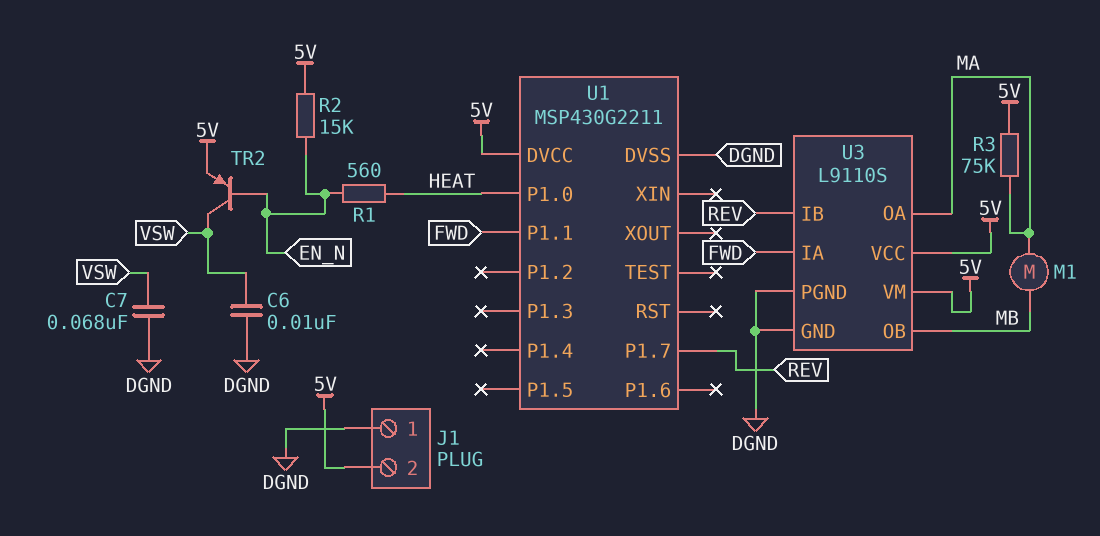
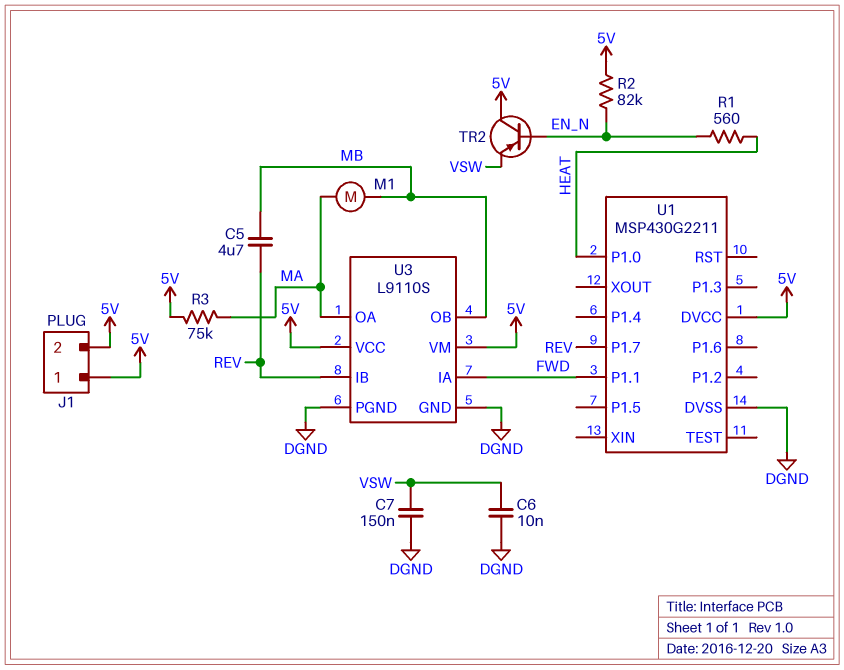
C5: none -> 4.7uF (MB, REV)
C7: 68nF (DGND, VSW) -> 150nF (DGND, VSW)
J1 pin 1: DGND -> 5V
R2: 15k (5V, EN_N) -> 82k (5V, EN_N)
TR2: PNP (B EN_N, C VSW, E 5V) -> PNP (B EN_N, C 5V, E VSW)

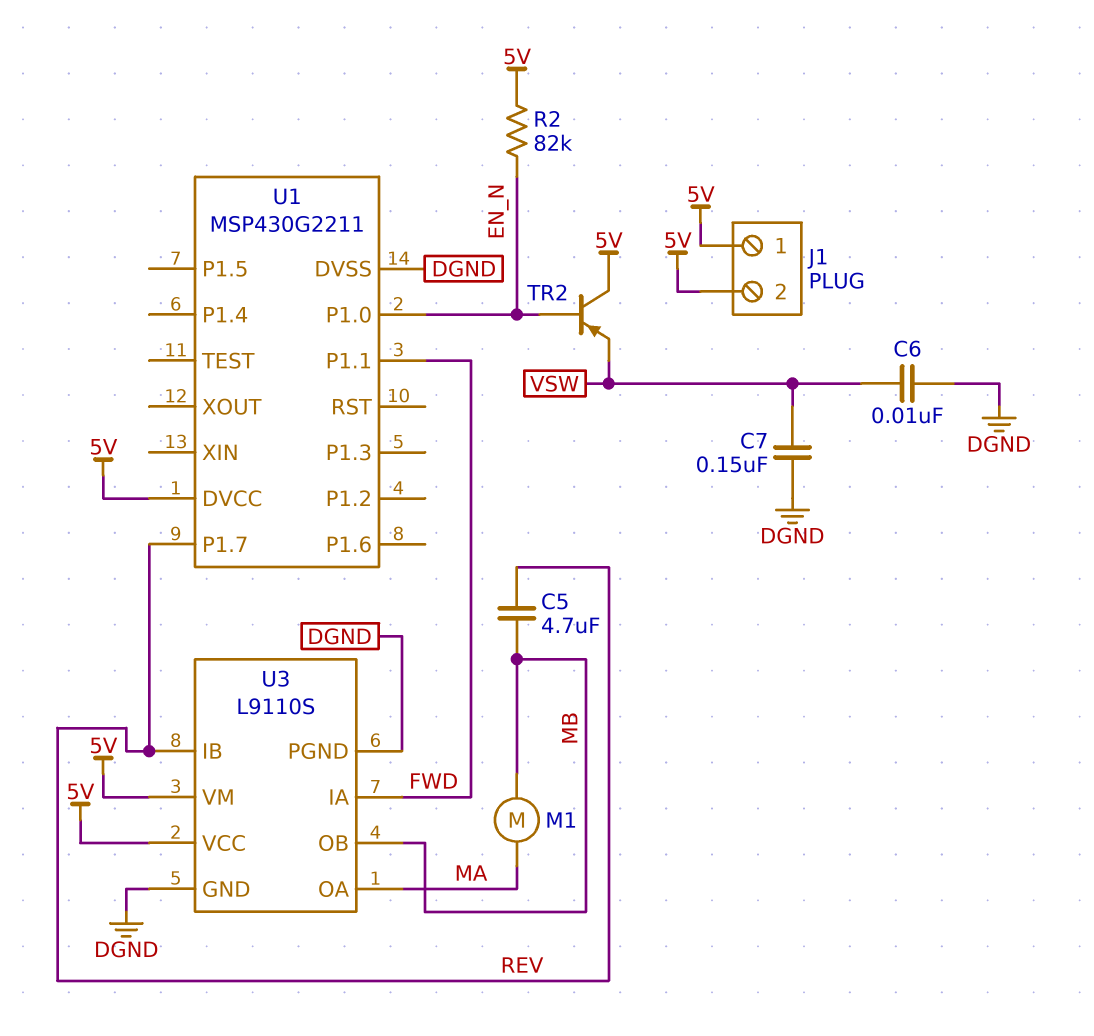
R1: 560 (EN_N, HEAT) -> none
R3: 75k (5V, MA) -> none
U1 pin P1.0: HEAT -> EN_N

